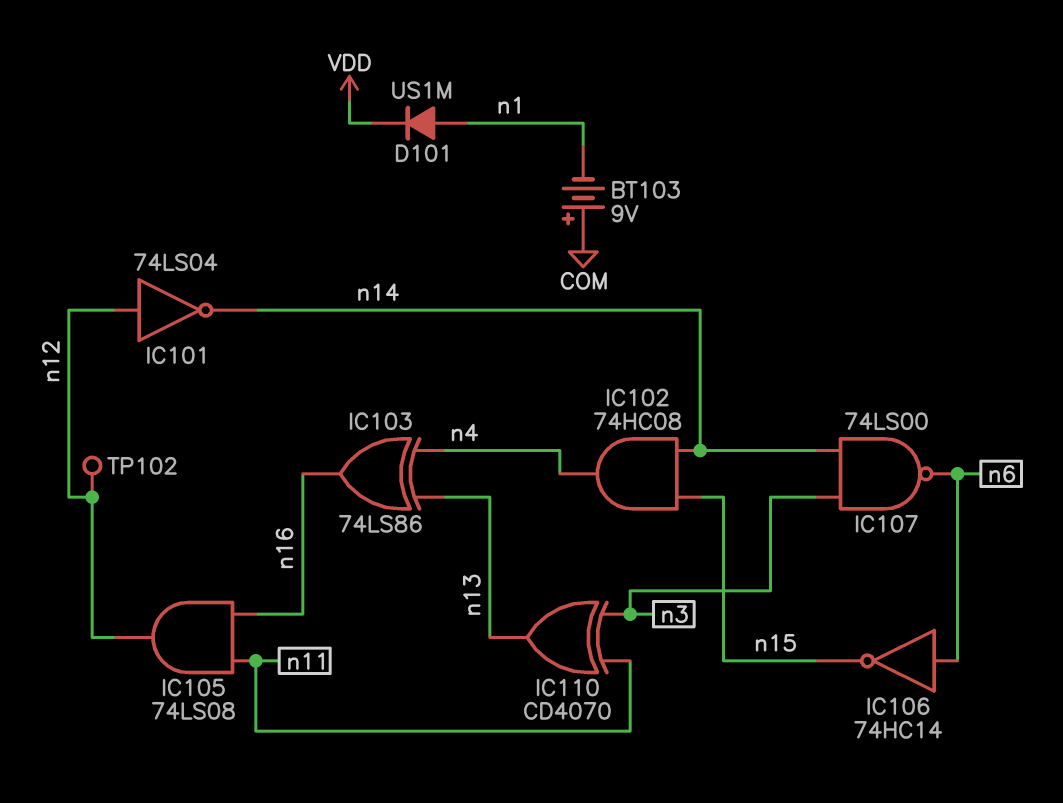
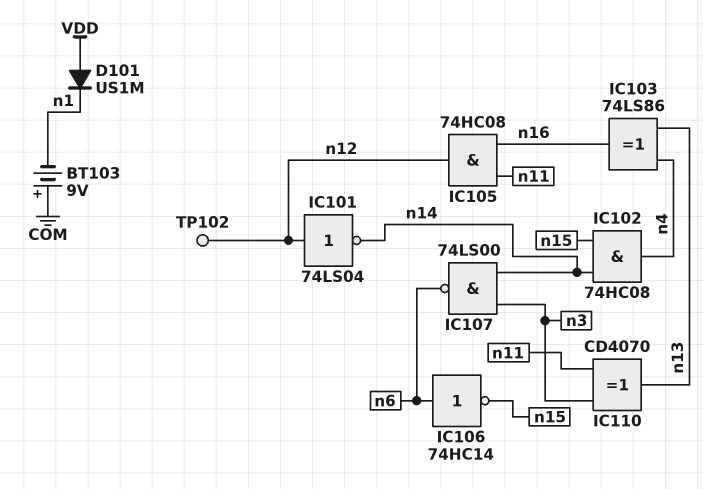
D101: diode US1M (A n1, K VDD) -> diode US1M (A VDD, K n1)
IC105: AND 74LS08 (in n11, in n16, out n12) -> AND 74HC08 (in n11, in n16, out n12)

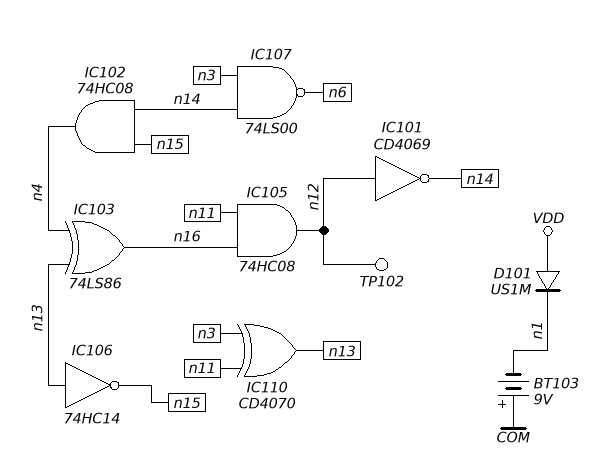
IC101: NOT 74LS04 (in n12, out n14) -> NOT CD4069 (in n12, out n14)
IC106: NOT 74HC14 (in n6, out n15) -> NOT 74HC14 (in n13, out n15)

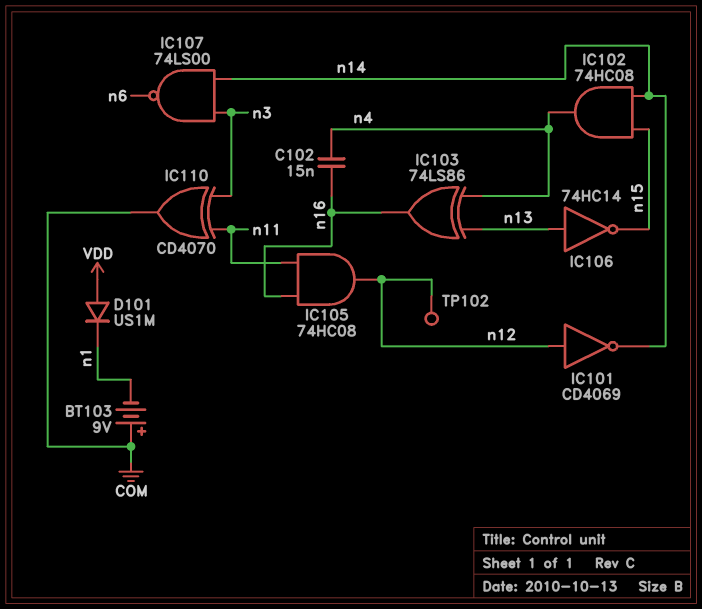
C102: none -> 15nF (n4, n16)
IC110: XOR CD4070 (in n3, in n11, out n13) -> XOR CD4070 (in n3, in n11, out COM)

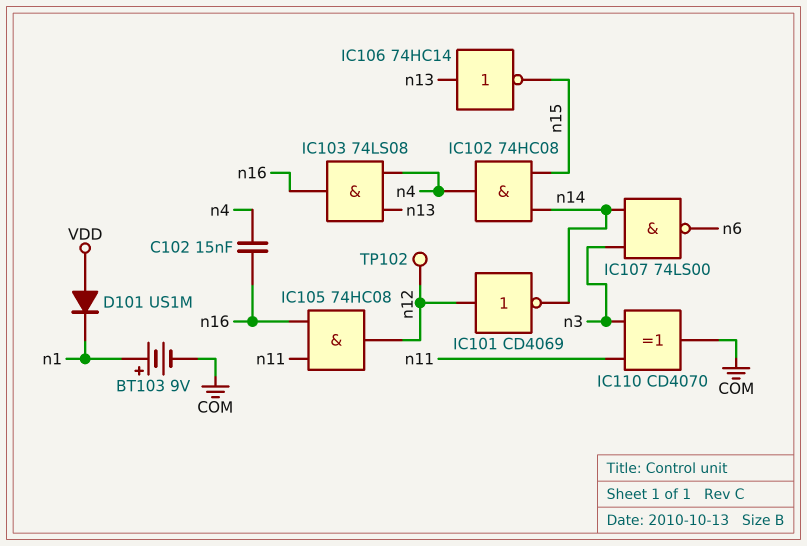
BT103: 9V (plus COM, minus n1) -> 9V (plus n1, minus COM)
IC103: XOR 74LS86 (in n4, in n13, out n16) -> AND 74LS08 (in n4, in n13, out n16)

